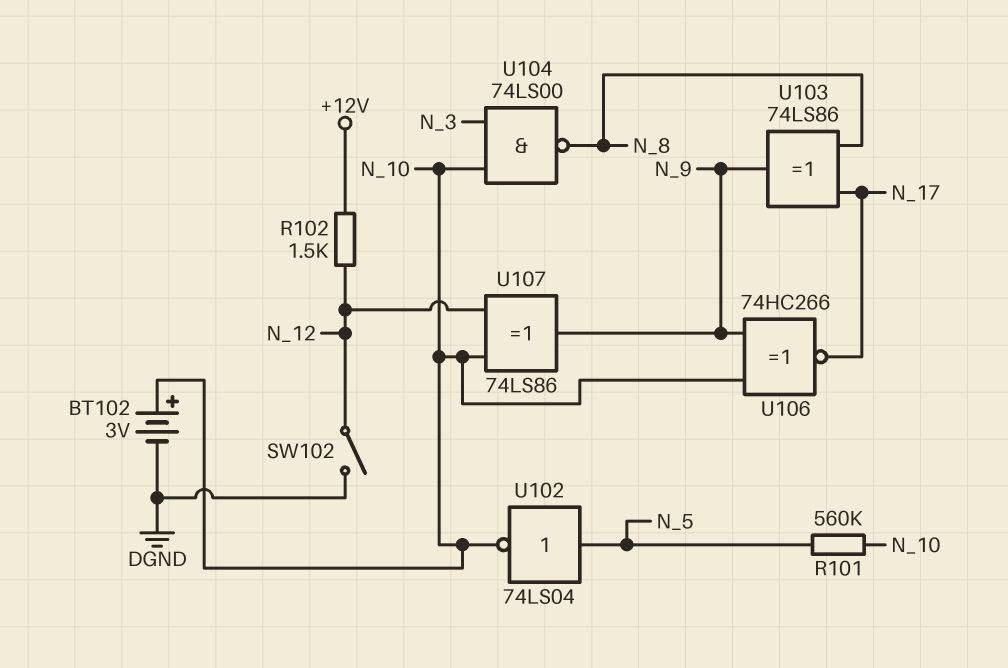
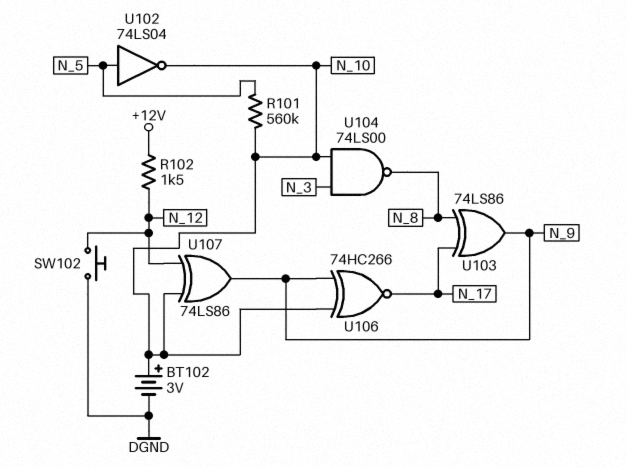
SW102: switch (DGND, N_12) -> button (DGND, N_12)

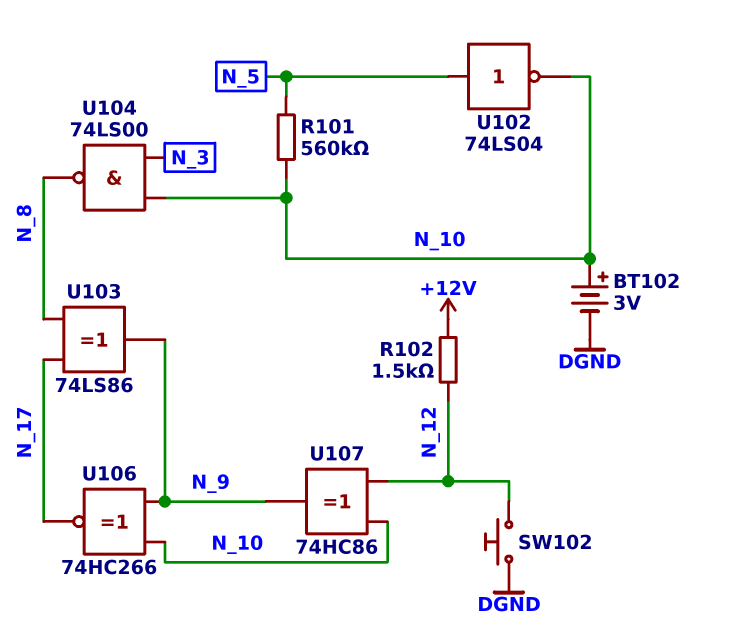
U107: XOR 74LS86 (in N_10, in N_12, out N_9) -> XOR 74HC86 (in N_10, in N_12, out N_9)

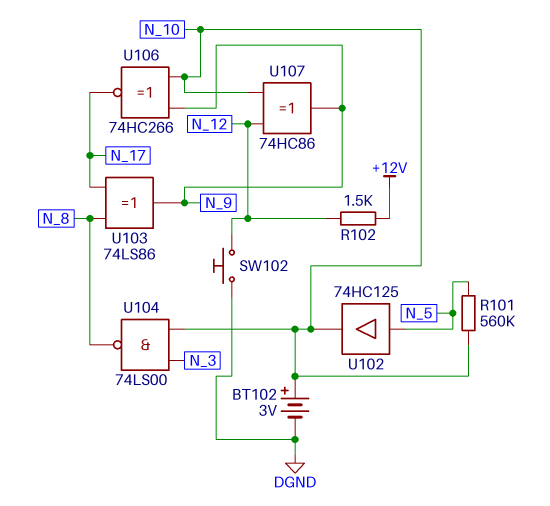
U102: NOT 74LS04 (in N_5, out N_10) -> buffer 74HC125 (in N_5, out N_10)

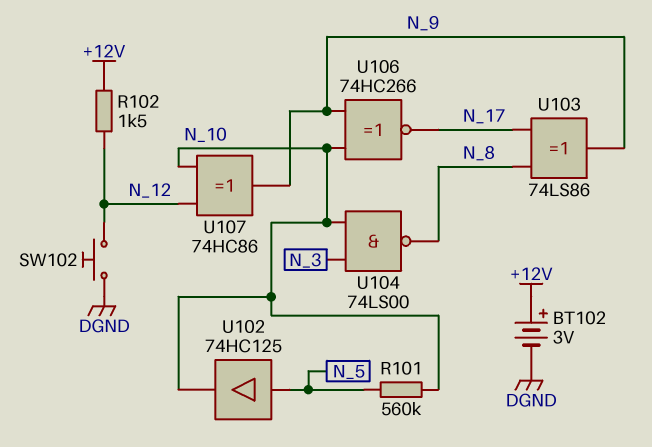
BT102: 3V (plus N_10, minus DGND) -> 3V (plus +12V, minus DGND)

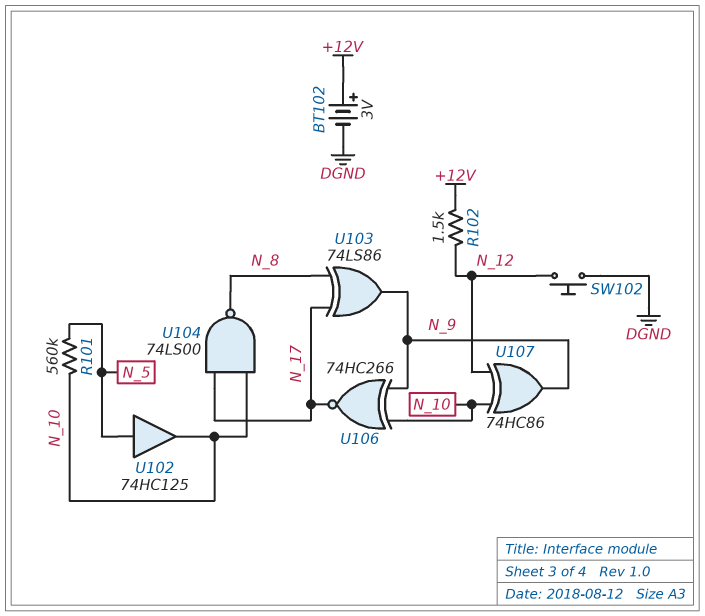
U104: NAND 74LS00 (in N_3, in N_10, out N_8) -> NAND 74LS00 (in N_10, in N_17, out N_8)

